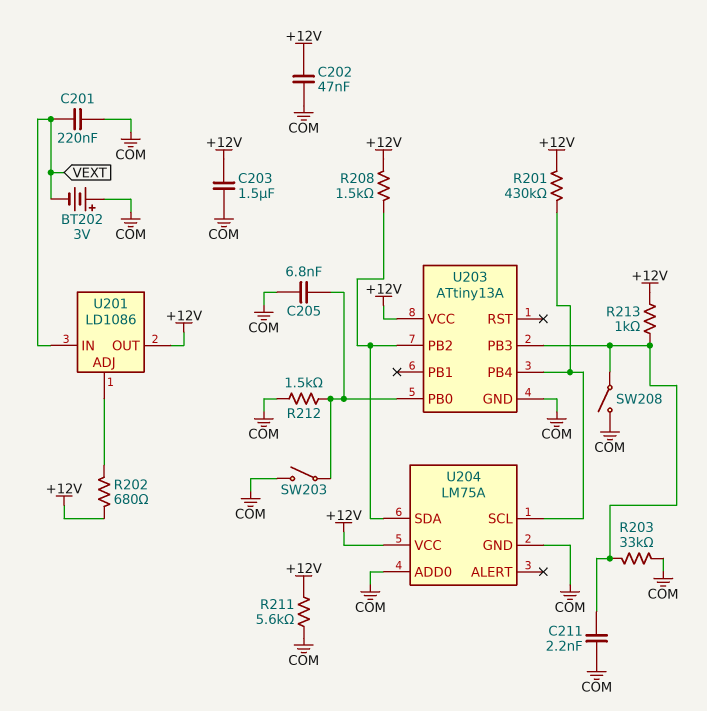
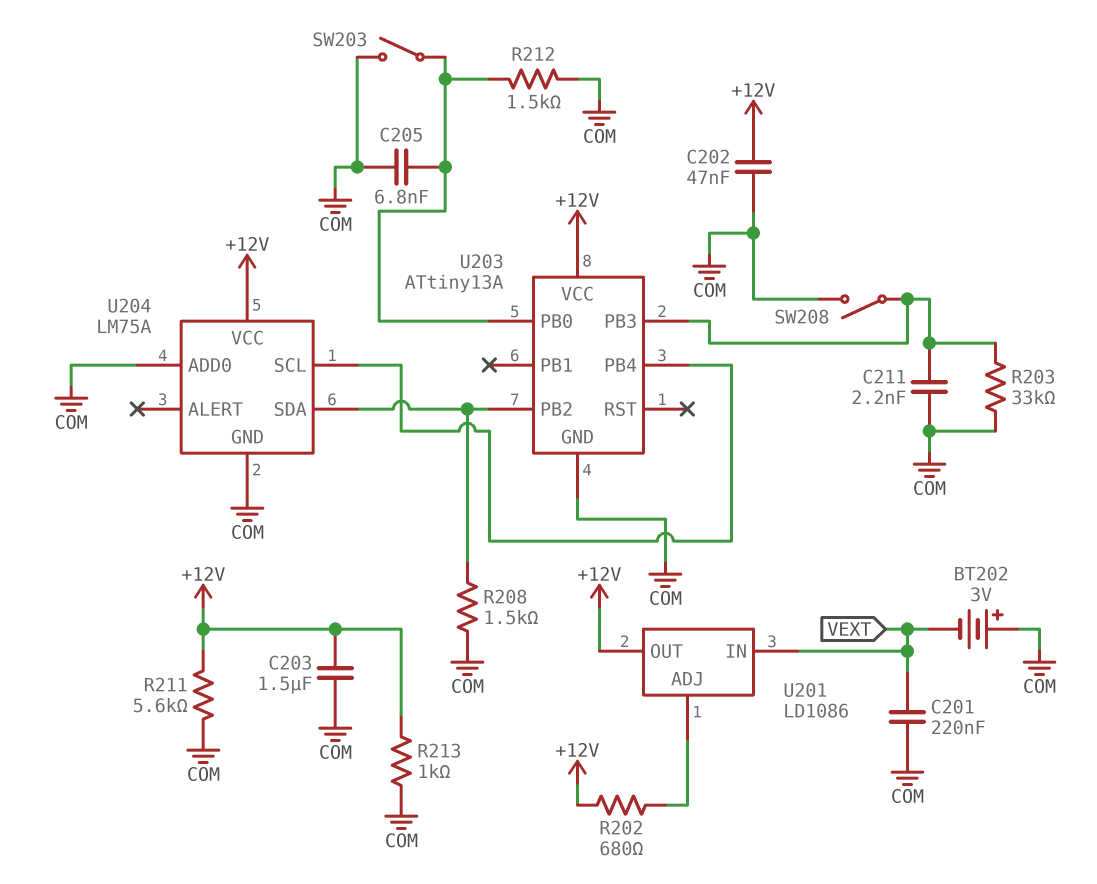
R201: 430k (+12V, U203/PB4) -> none
R208: 1.5k (+12V, U203/PB2) -> 1.5k (COM, U203/PB2)
R213: 1k (+12V, U203/PB3) -> 1k (+12V, COM)

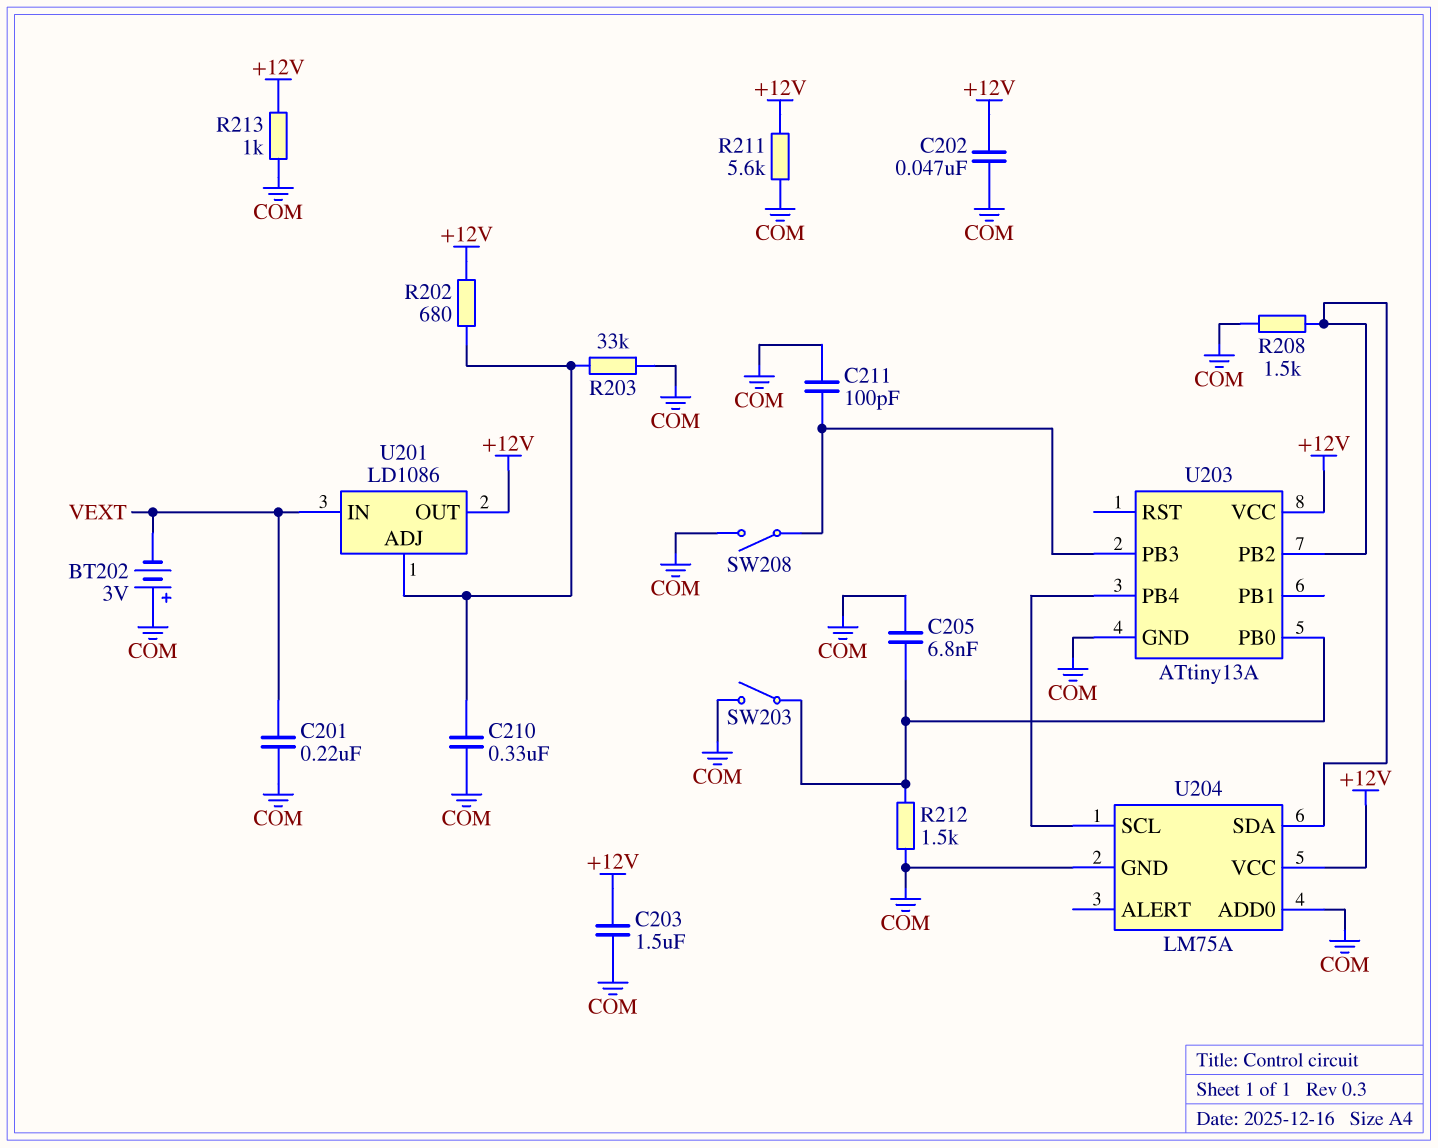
C210: none -> 330nF (COM, U201/ADJ)
C211: 2.2nF (COM, U203/PB3) -> 100pF (COM, U203/PB3)
R203: 33k (COM, U203/PB3) -> 33k (COM, U201/ADJ)

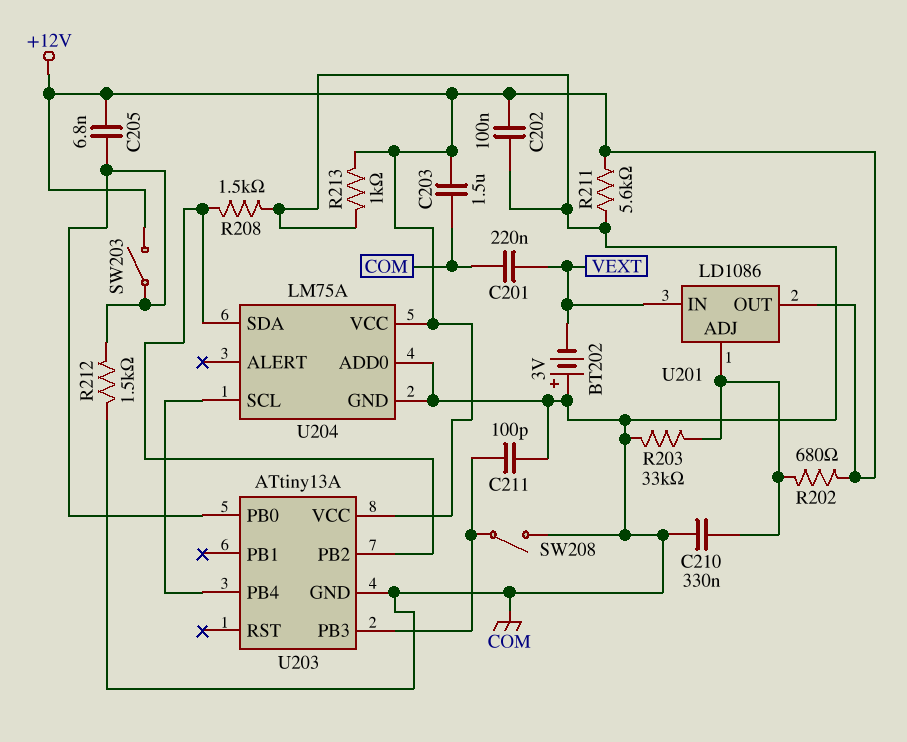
C202: 47nF (+12V, COM) -> 100nF (+12V, COM)
C205: 6.8nF (COM, U203/PB0) -> 6.8nF (+12V, U203/PB0)
SW203: switch (COM, U203/PB0) -> switch (+12V, U203/PB0)

